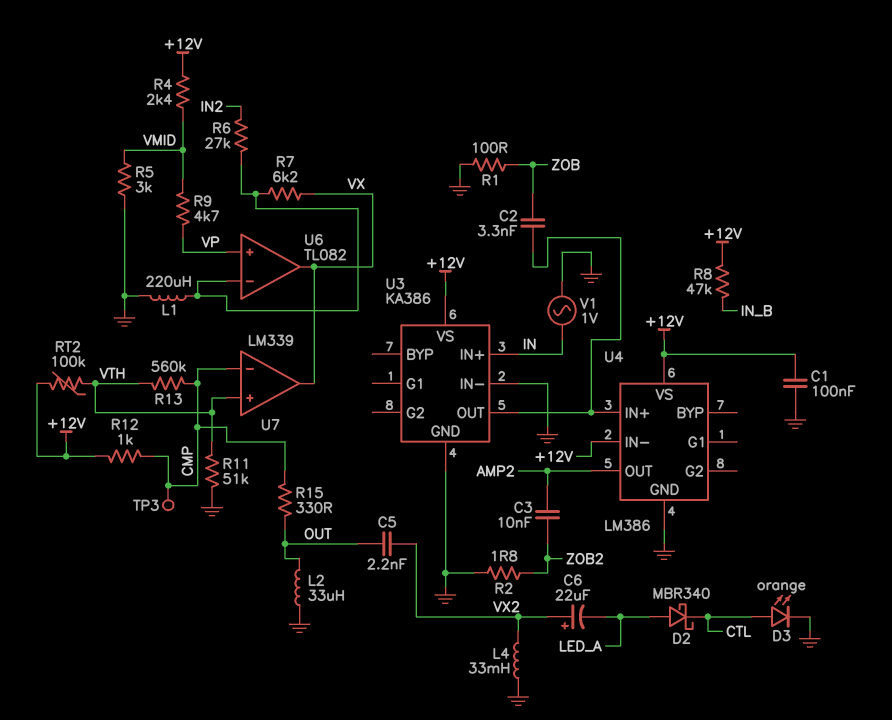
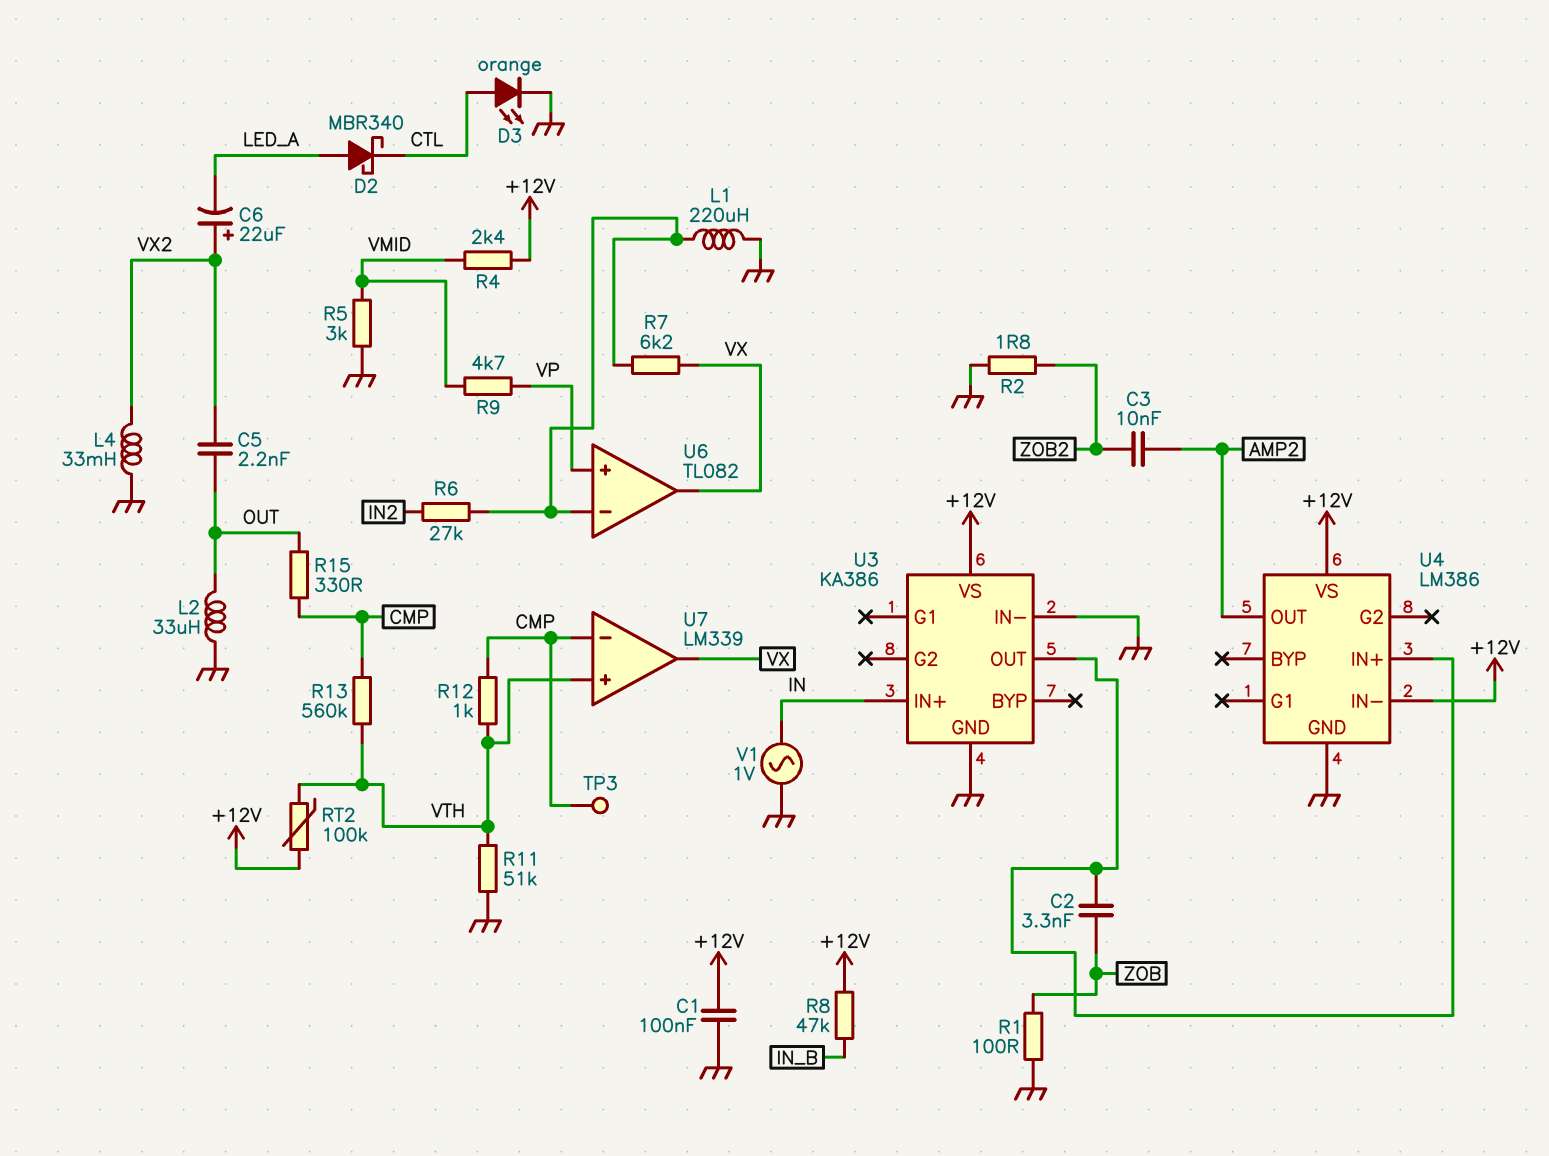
R12: 1k (+12V, CMP) -> 1k (CMP, VTH)

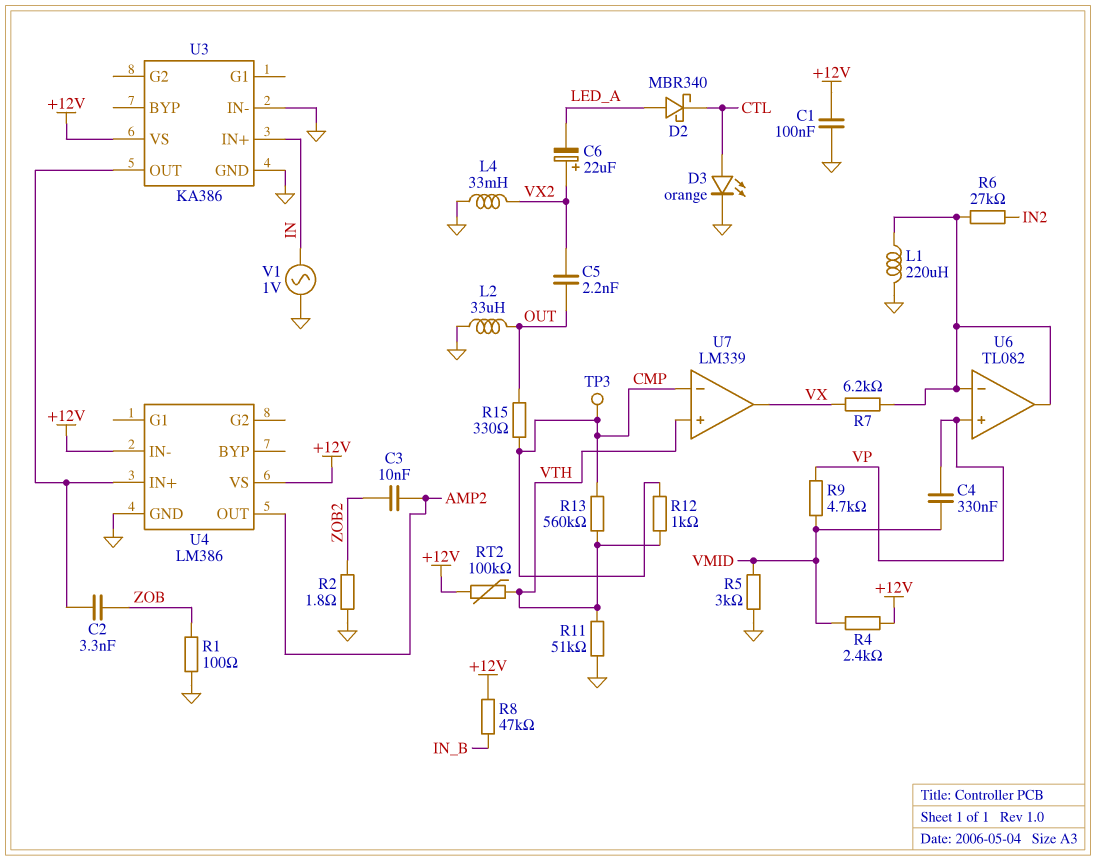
C4: none -> 330nF (VMID, VP)
U6 pin out: VX -> U6/in-

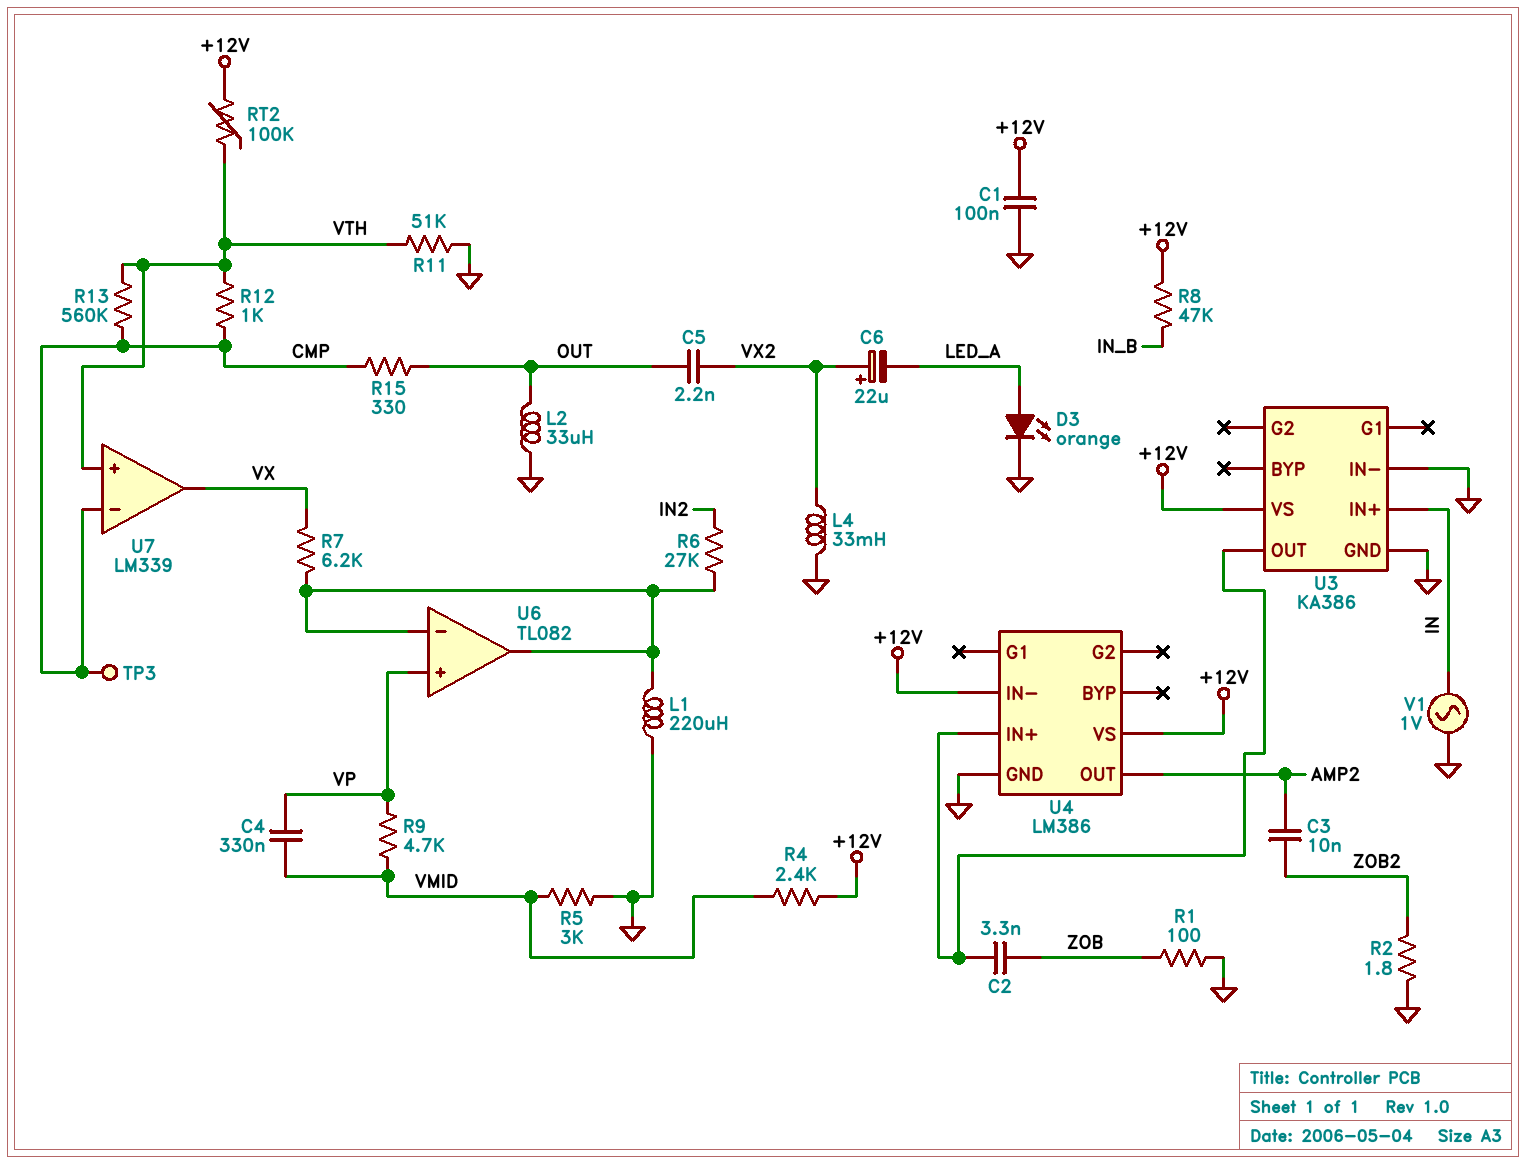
D2: schottky MBR340 (A LED_A, K CTL) -> none
D3: LED orange (A CTL, K GND) -> LED orange (A LED_A, K GND)

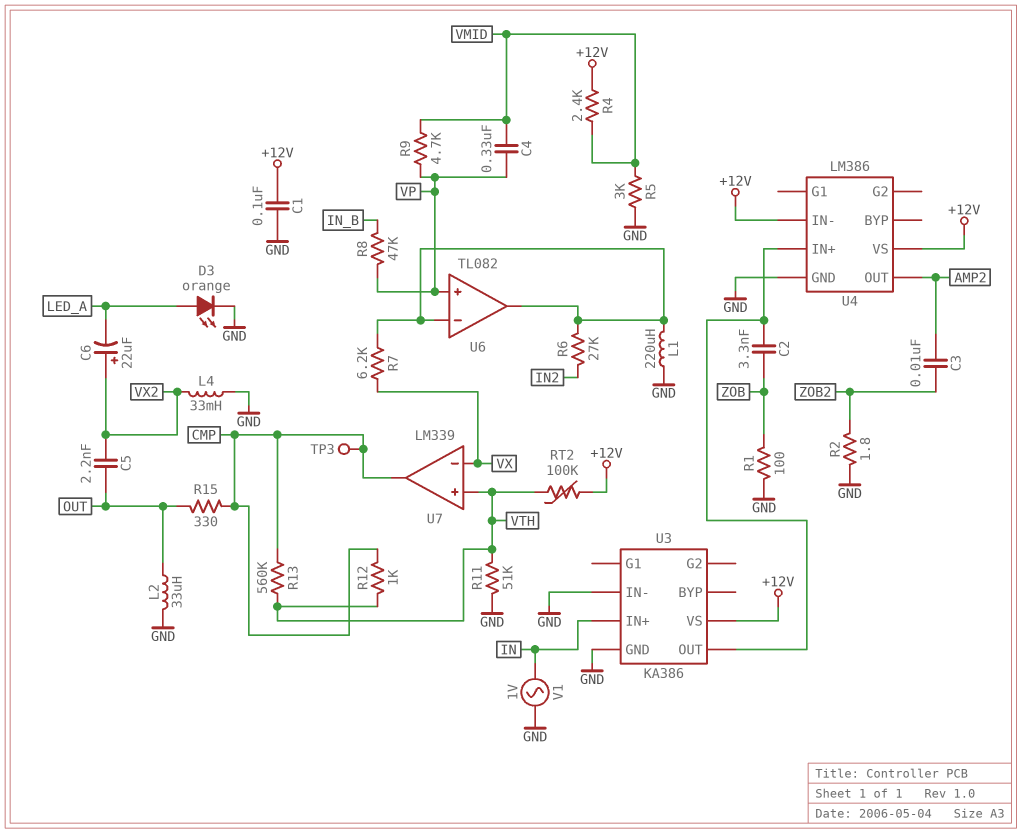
R8: 47k (+12V, IN_B) -> 47k (IN_B, VP)
U7 pin in-: CMP -> VX
U7 pin out: VX -> CMP

